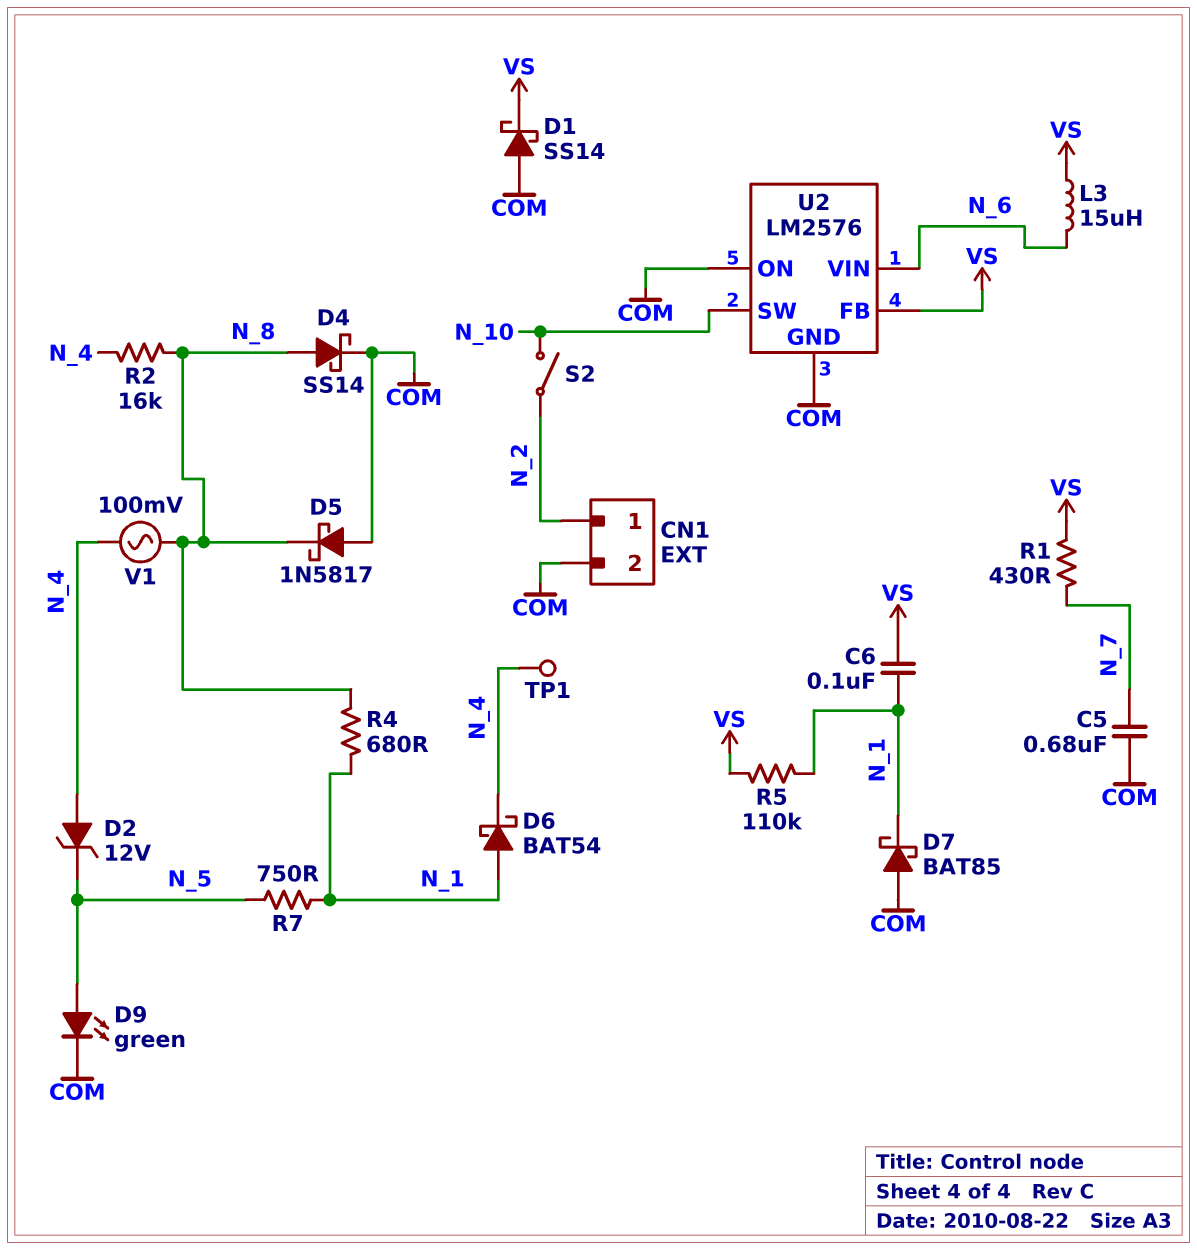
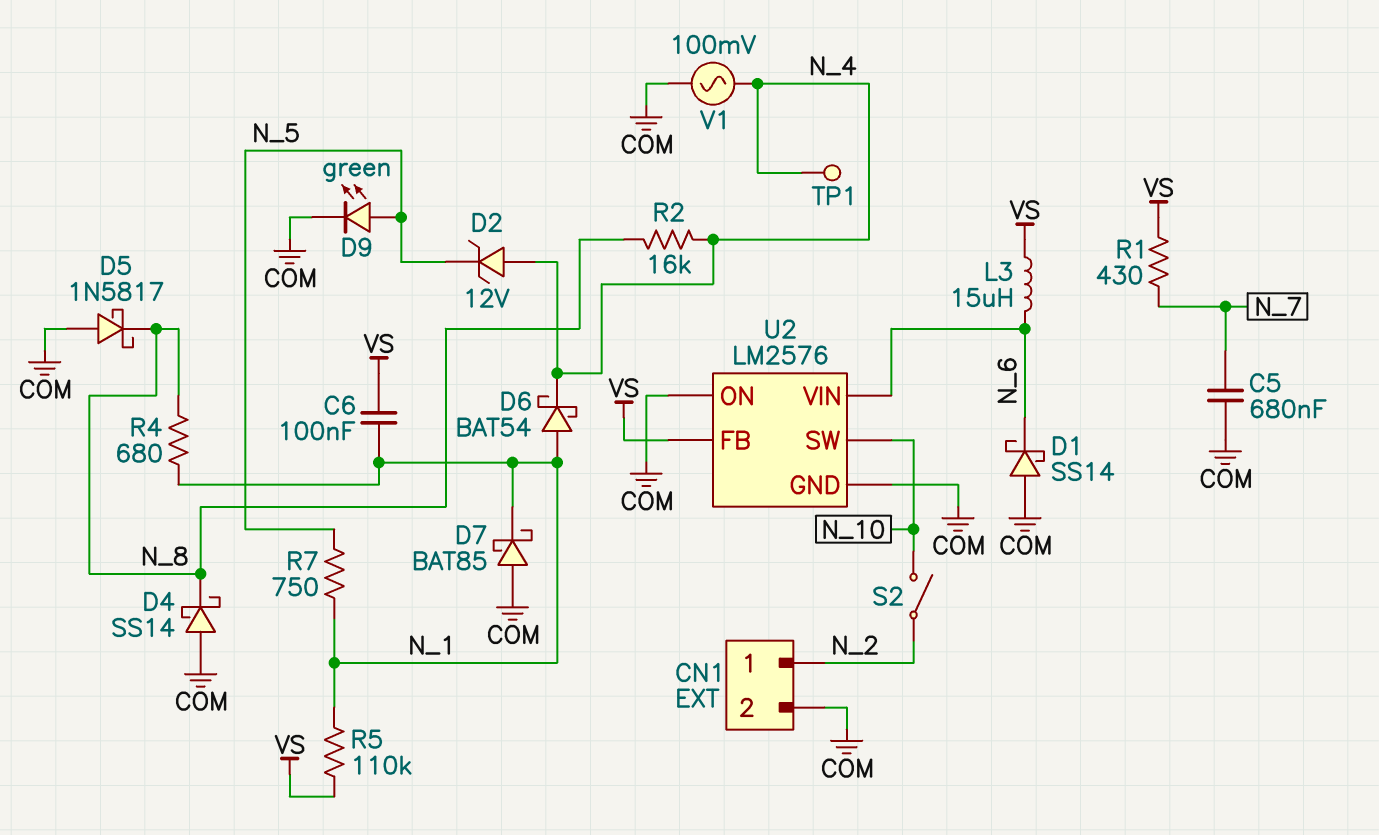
D1: schottky SS14 (A COM, K VS) -> schottky SS14 (A COM, K N_6)
D4: schottky SS14 (A N_8, K COM) -> schottky SS14 (A COM, K N_8)
V1: AC 100mV (N_4, N_8) -> AC 100mV (COM, N_4)

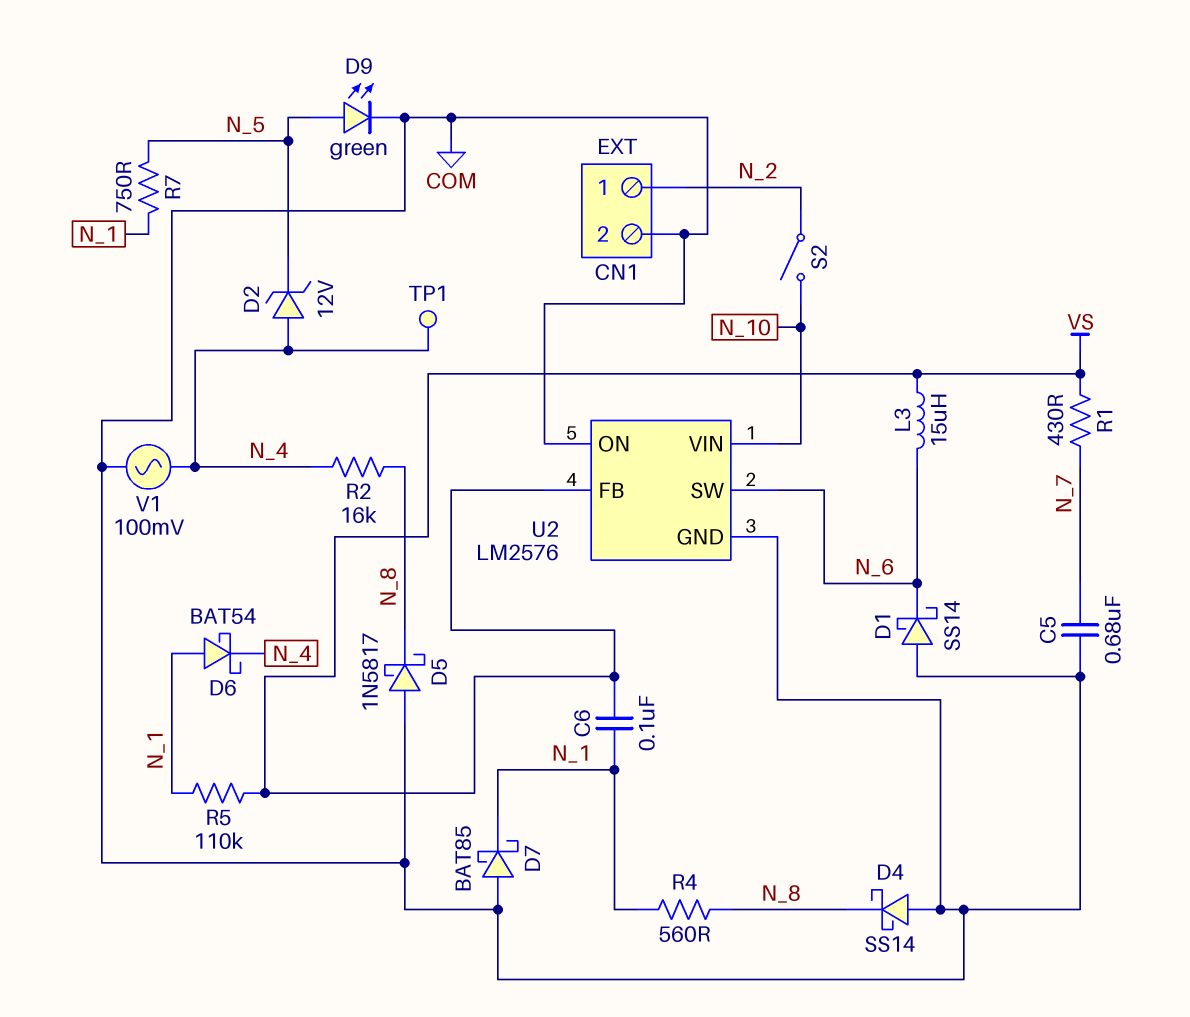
R4: 680 (N_1, N_8) -> 560 (N_1, N_8)
U2 pin SW: N_10 -> N_6
U2 pin VIN: N_6 -> N_10

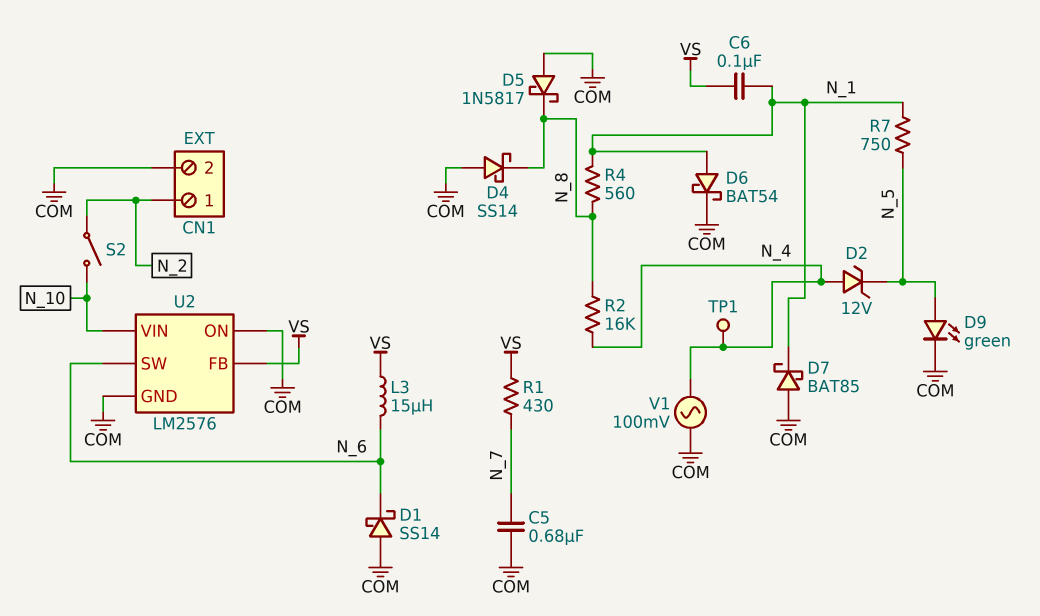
D6: schottky BAT54 (A N_1, K N_4) -> schottky BAT54 (A N_1, K COM)
R5: 110k (N_1, VS) -> none

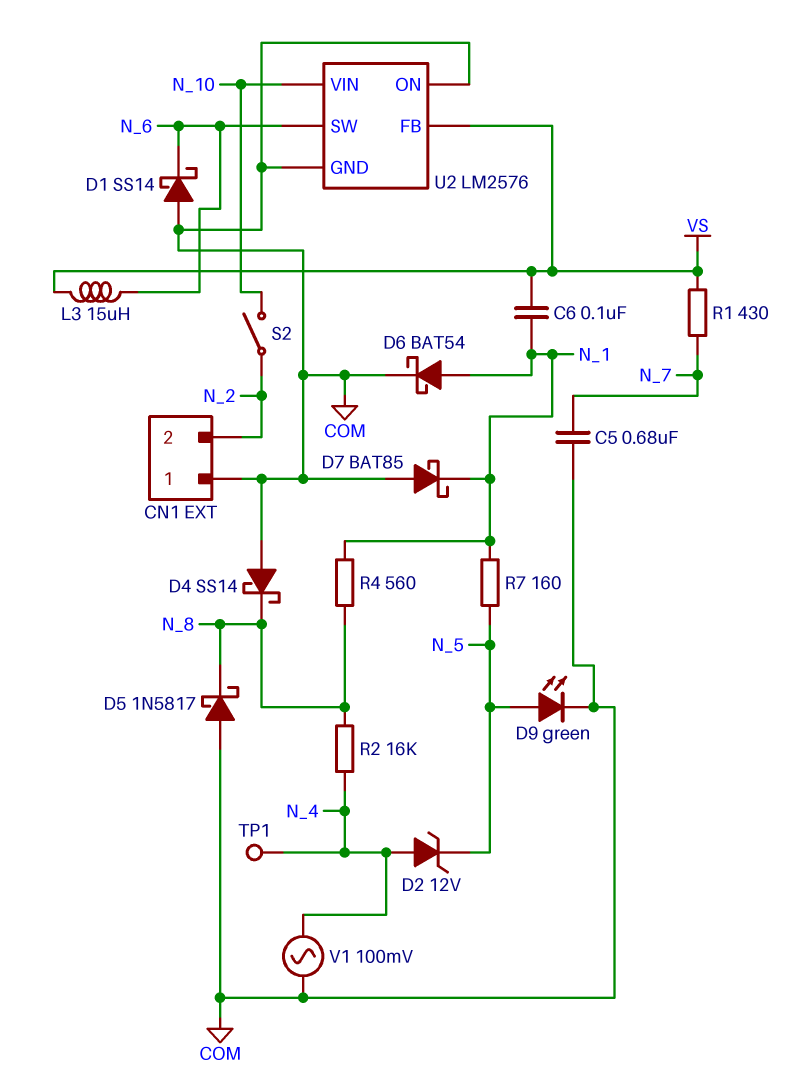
CN1 pin 1: N_2 -> COM
CN1 pin 2: COM -> N_2
R7: 750 (N_1, N_5) -> 160 (N_1, N_5)

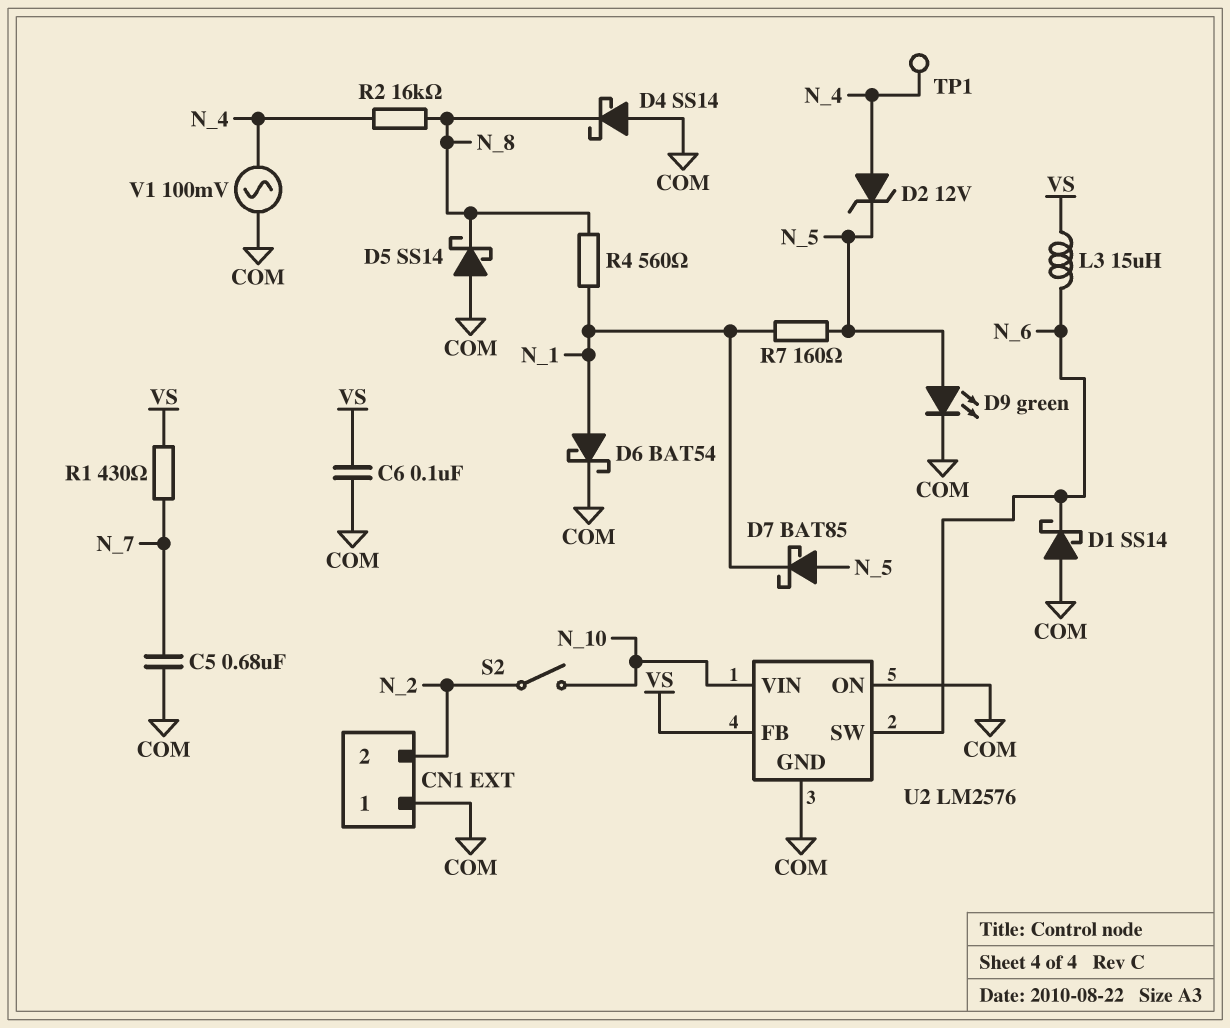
C6: 100nF (N_1, VS) -> 100nF (COM, VS)
D5: schottky 1N5817 (A COM, K N_8) -> schottky SS14 (A COM, K N_8)
D7: schottky BAT85 (A COM, K N_1) -> schottky BAT85 (A N_5, K N_1)

